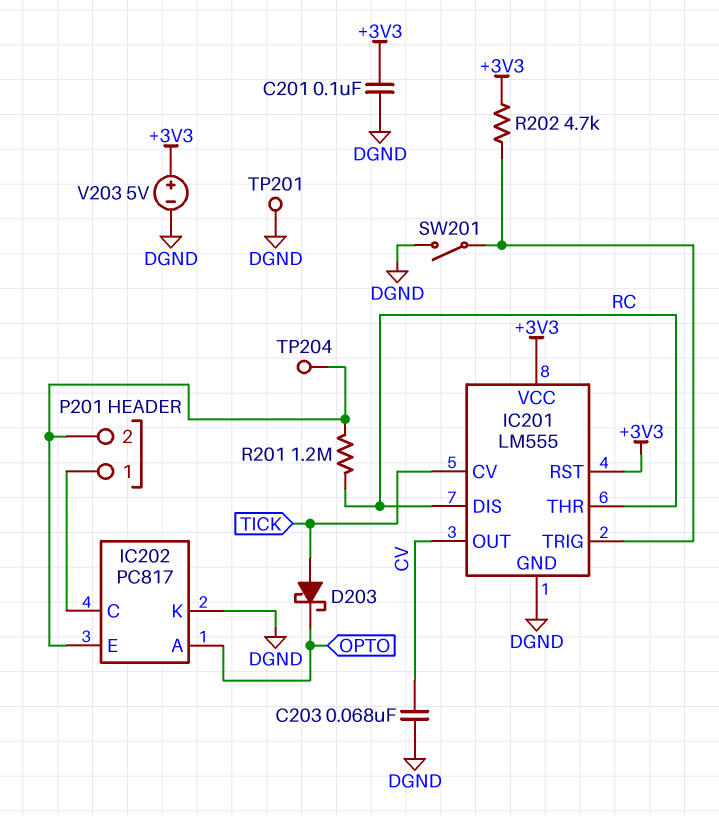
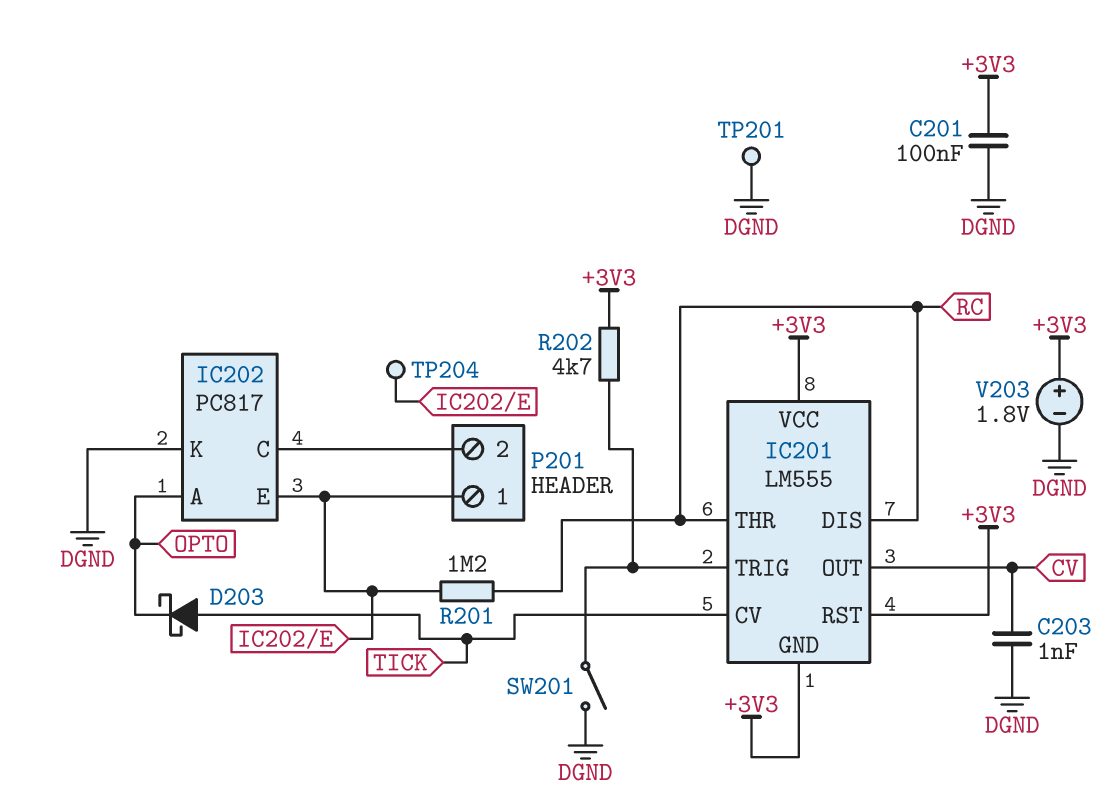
C203: 68nF (CV, DGND) -> 1nF (CV, DGND)
IC201 pin GND: DGND -> +3V3
P201 pin 1: IC202/C -> IC202/E
P201 pin 2: IC202/E -> IC202/C
V203: 5V (plus +3V3, minus DGND) -> 1.8V (plus +3V3, minus DGND)

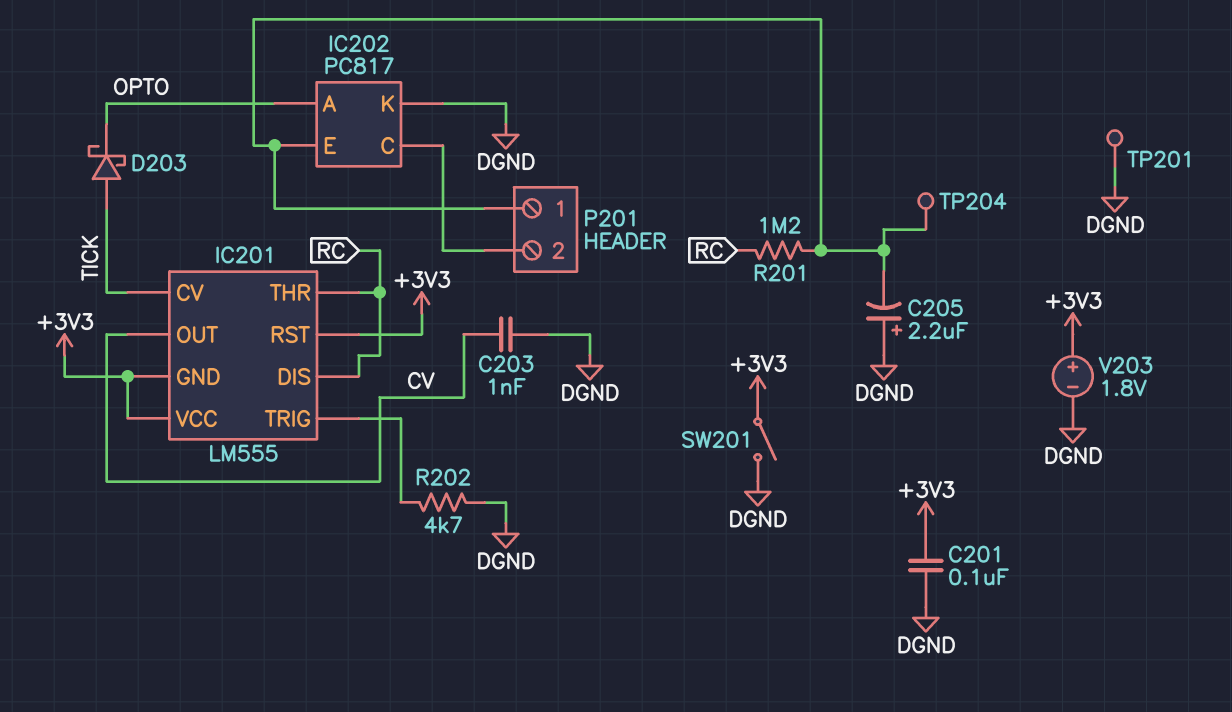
C205: none -> 2.2uF (plus DGND, minus IC202/E)
R202: 4.7k (+3V3, IC201/TRIG) -> 4.7k (DGND, IC201/TRIG)
SW201: switch (DGND, IC201/TRIG) -> switch (+3V3, DGND)

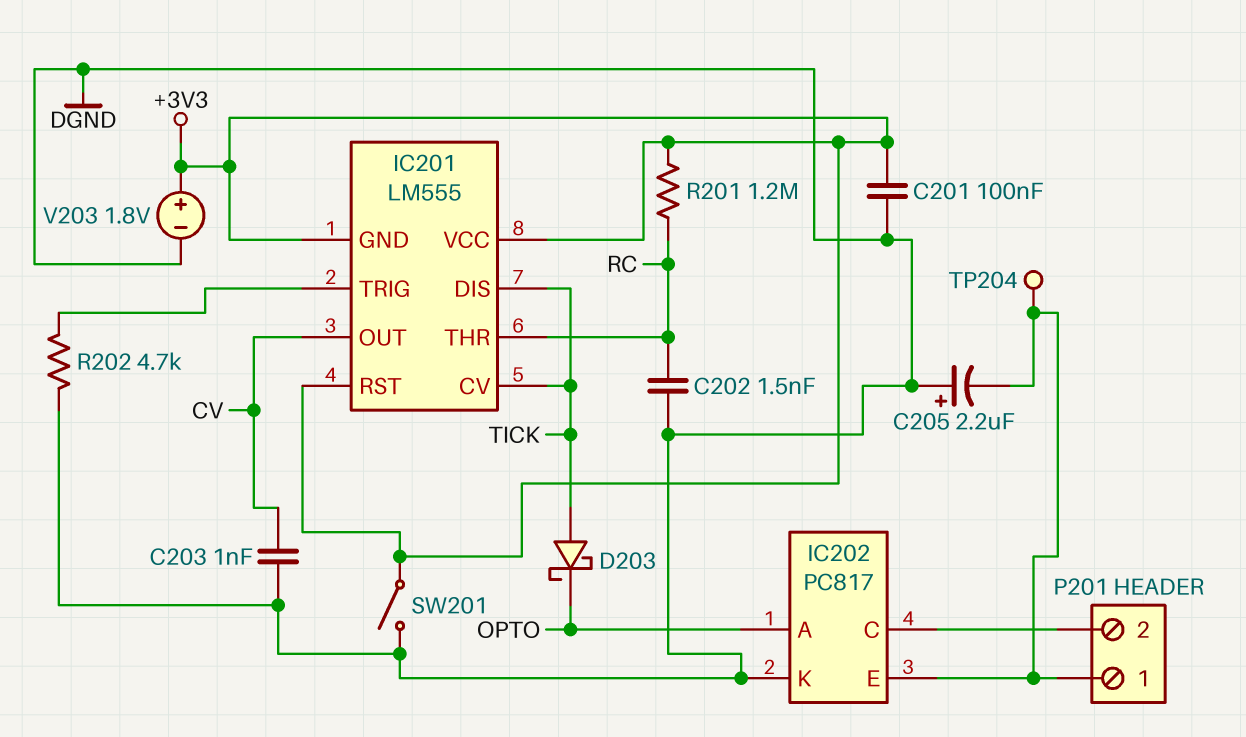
C202: none -> 1.5nF (DGND, RC)
IC201 pin DIS: RC -> TICK
R201: 1.2M (IC202/E, RC) -> 1.2M (+3V3, RC)
TP201: test point (DGND) -> none

